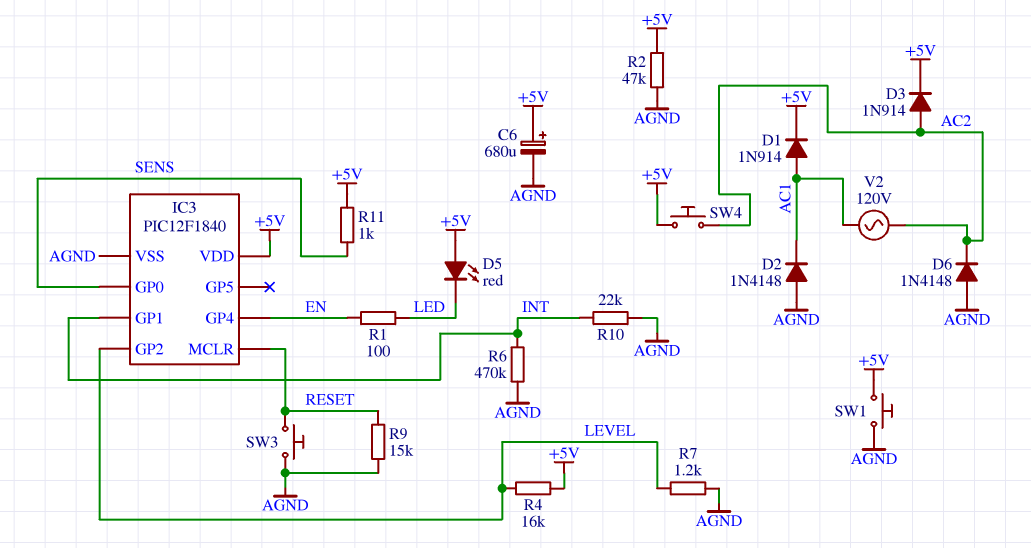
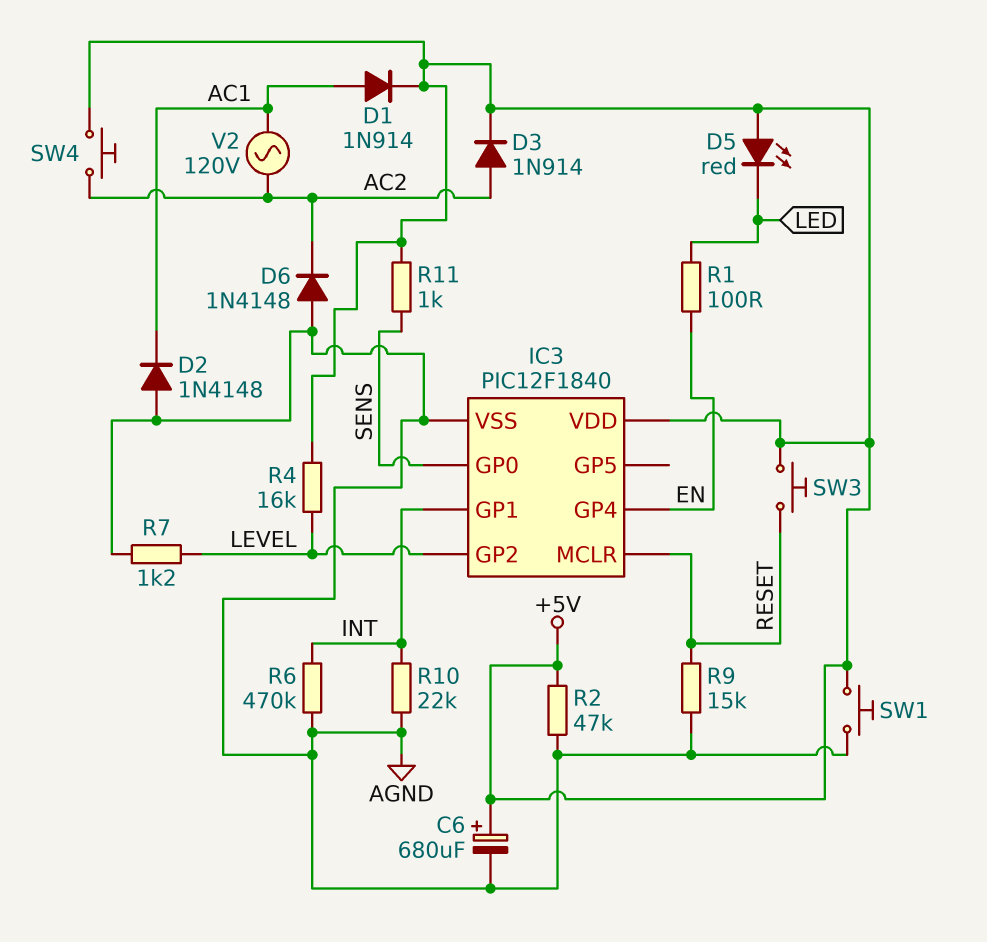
SW3: button (AGND, RESET) -> button (+5V, RESET)

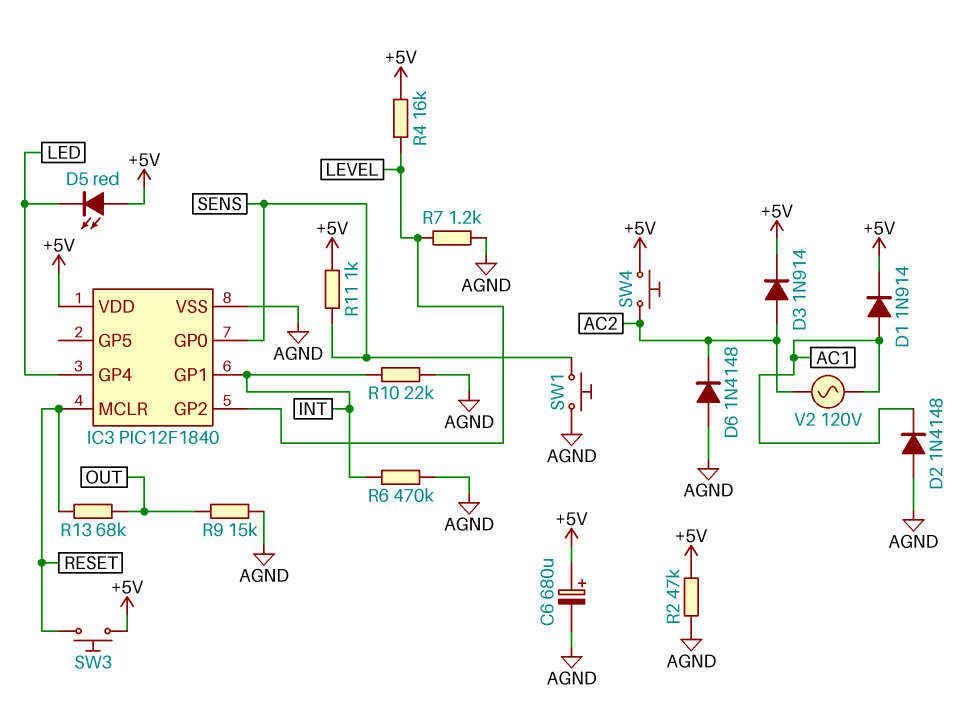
IC3 pin GP4: EN -> LED
R1: 100 (EN, LED) -> none
R9: 15k (AGND, RESET) -> 15k (AGND, OUT)
R13: none -> 68k (OUT, RESET)
SW1: button (+5V, AGND) -> button (AGND, SENS)

